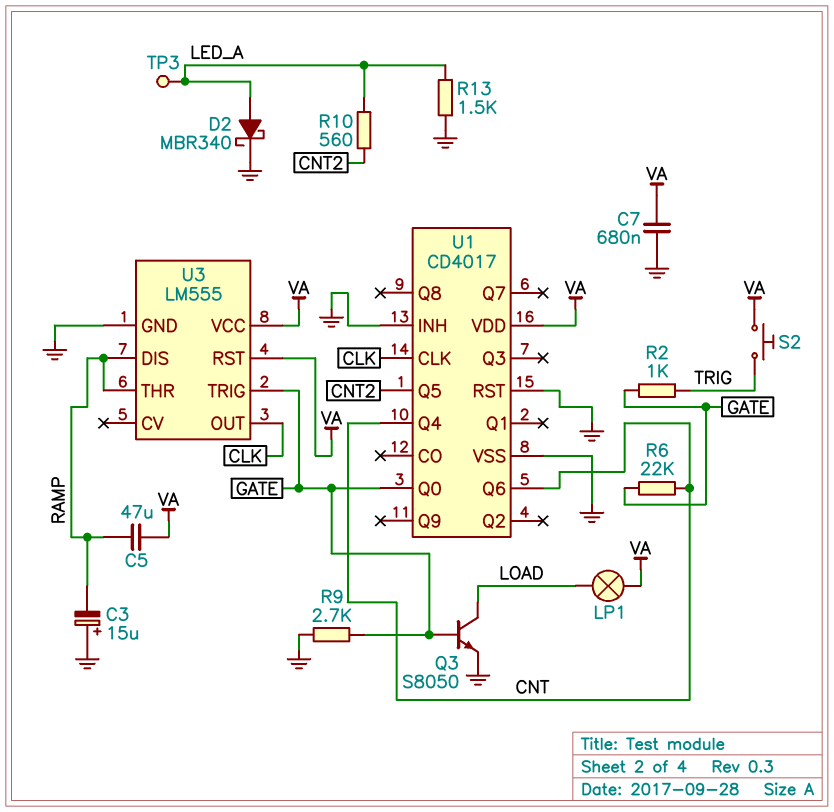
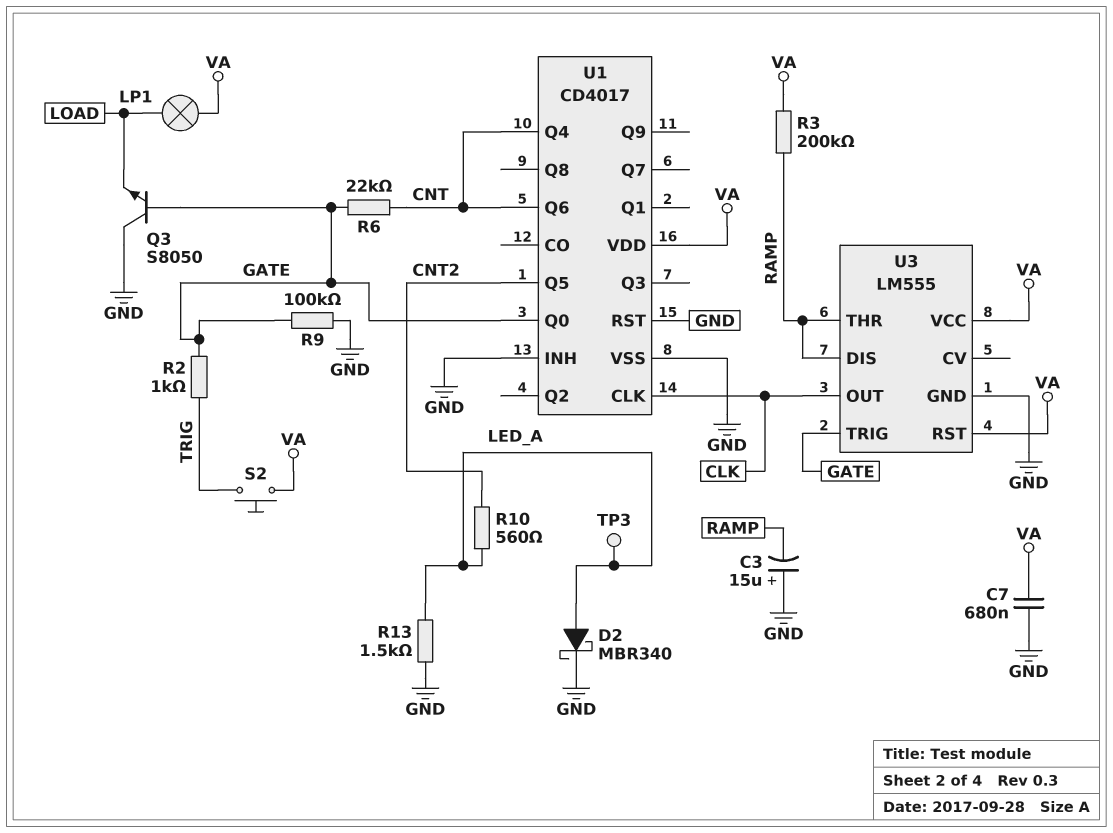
C5: 47uF (RAMP, VA) -> none
Q3: NPN S8050 (B GATE, C LOAD, E GND) -> NPN S8050 (B GATE, C GND, E LOAD)
R3: none -> 200k (RAMP, VA)
R9: 2.7k (GATE, GND) -> 100k (GATE, GND)

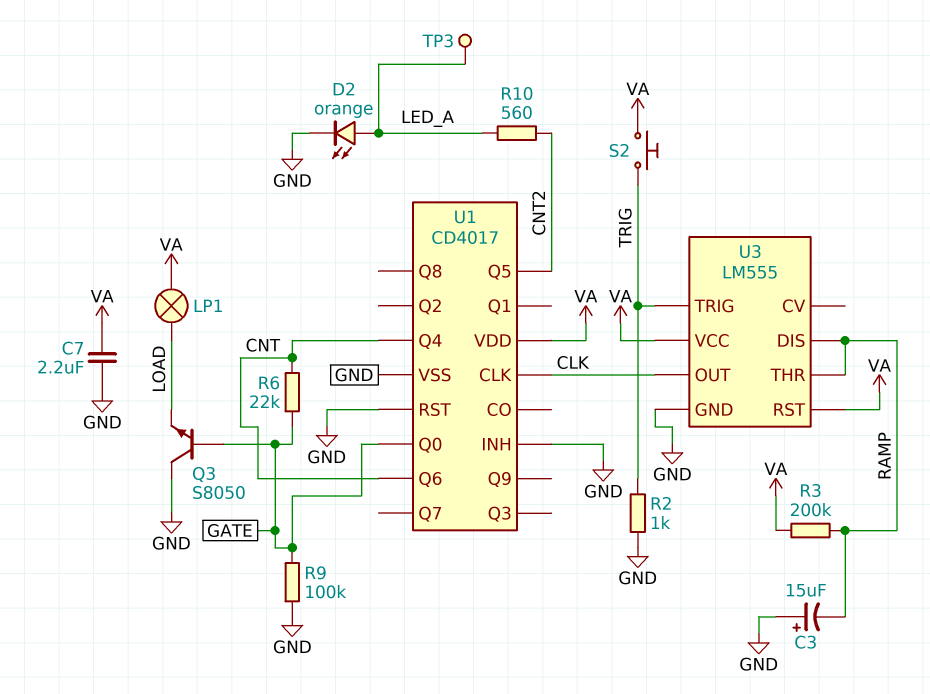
C7: 680nF (GND, VA) -> 2.2uF (GND, VA)
D2: schottky MBR340 (A LED_A, K GND) -> LED orange (A LED_A, K GND)
R2: 1k (GATE, TRIG) -> 1k (GND, TRIG)
R13: 1.5k (GND, LED_A) -> none
U3 pin TRIG: GATE -> TRIG

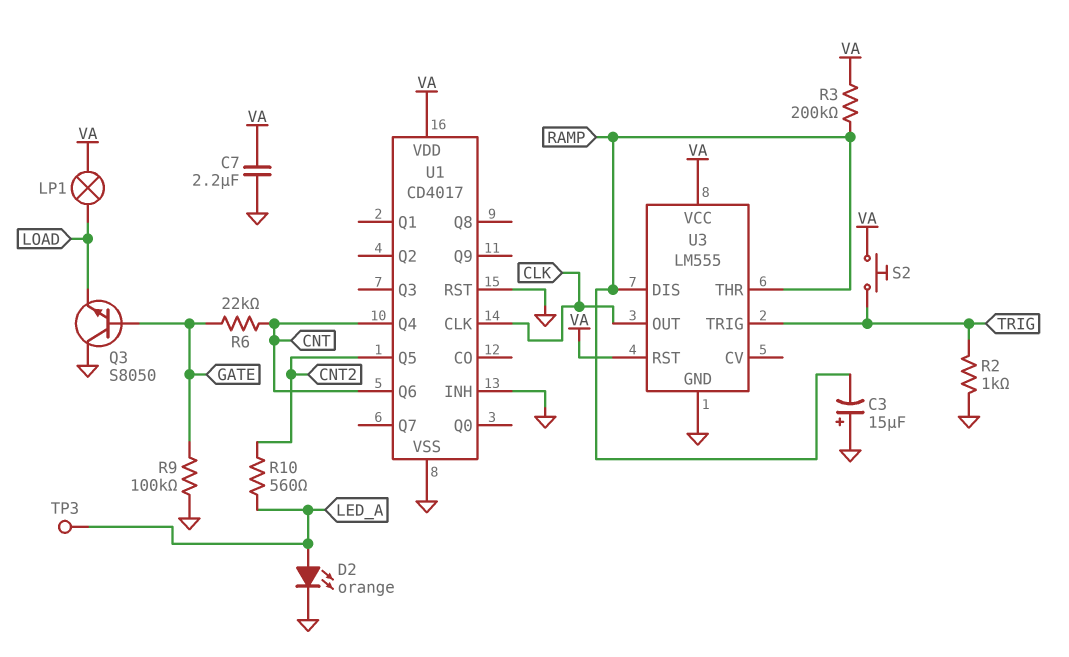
U1 pin Q0: GATE -> none

